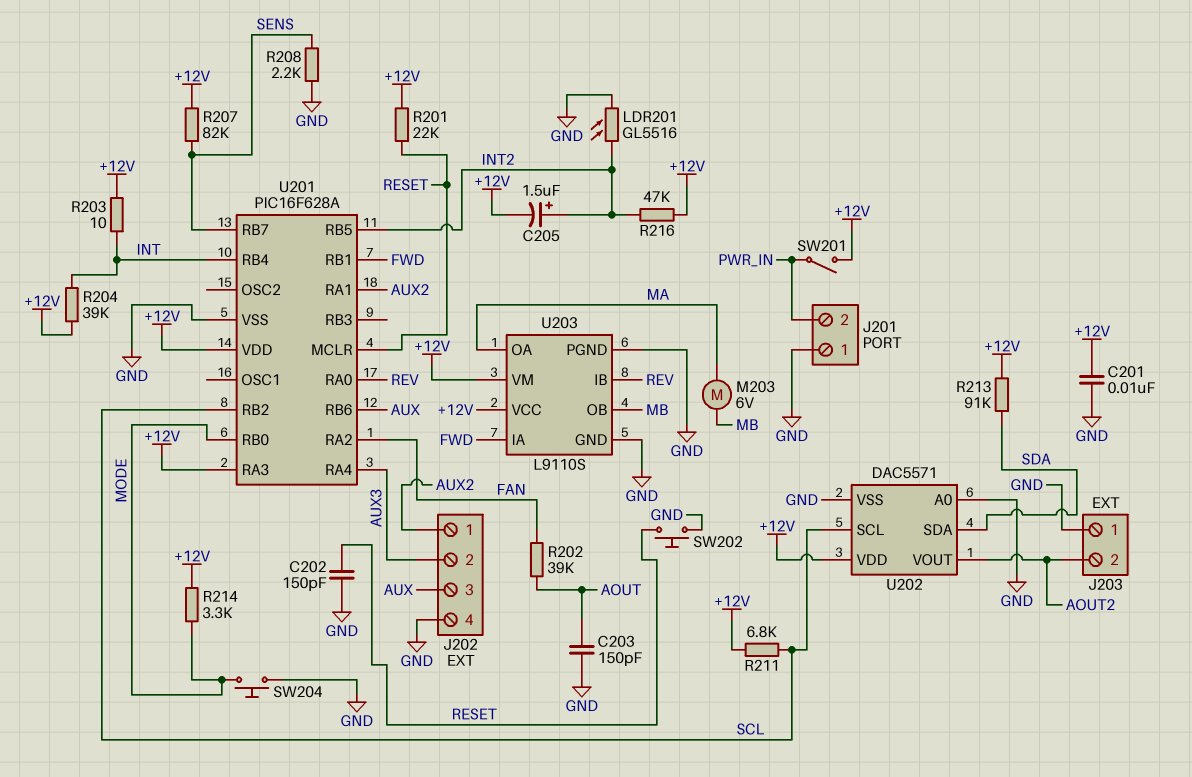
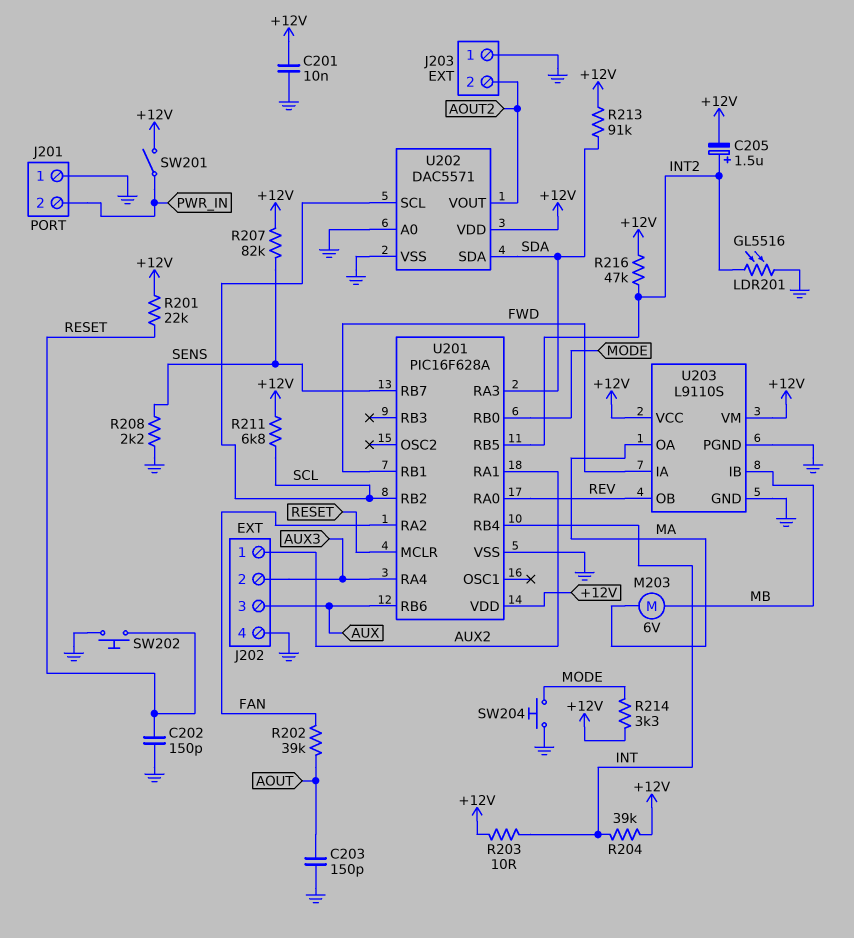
U201 pin RA3: +12V -> SDA
U203 pin IB: REV -> MB
U203 pin OB: MB -> REV

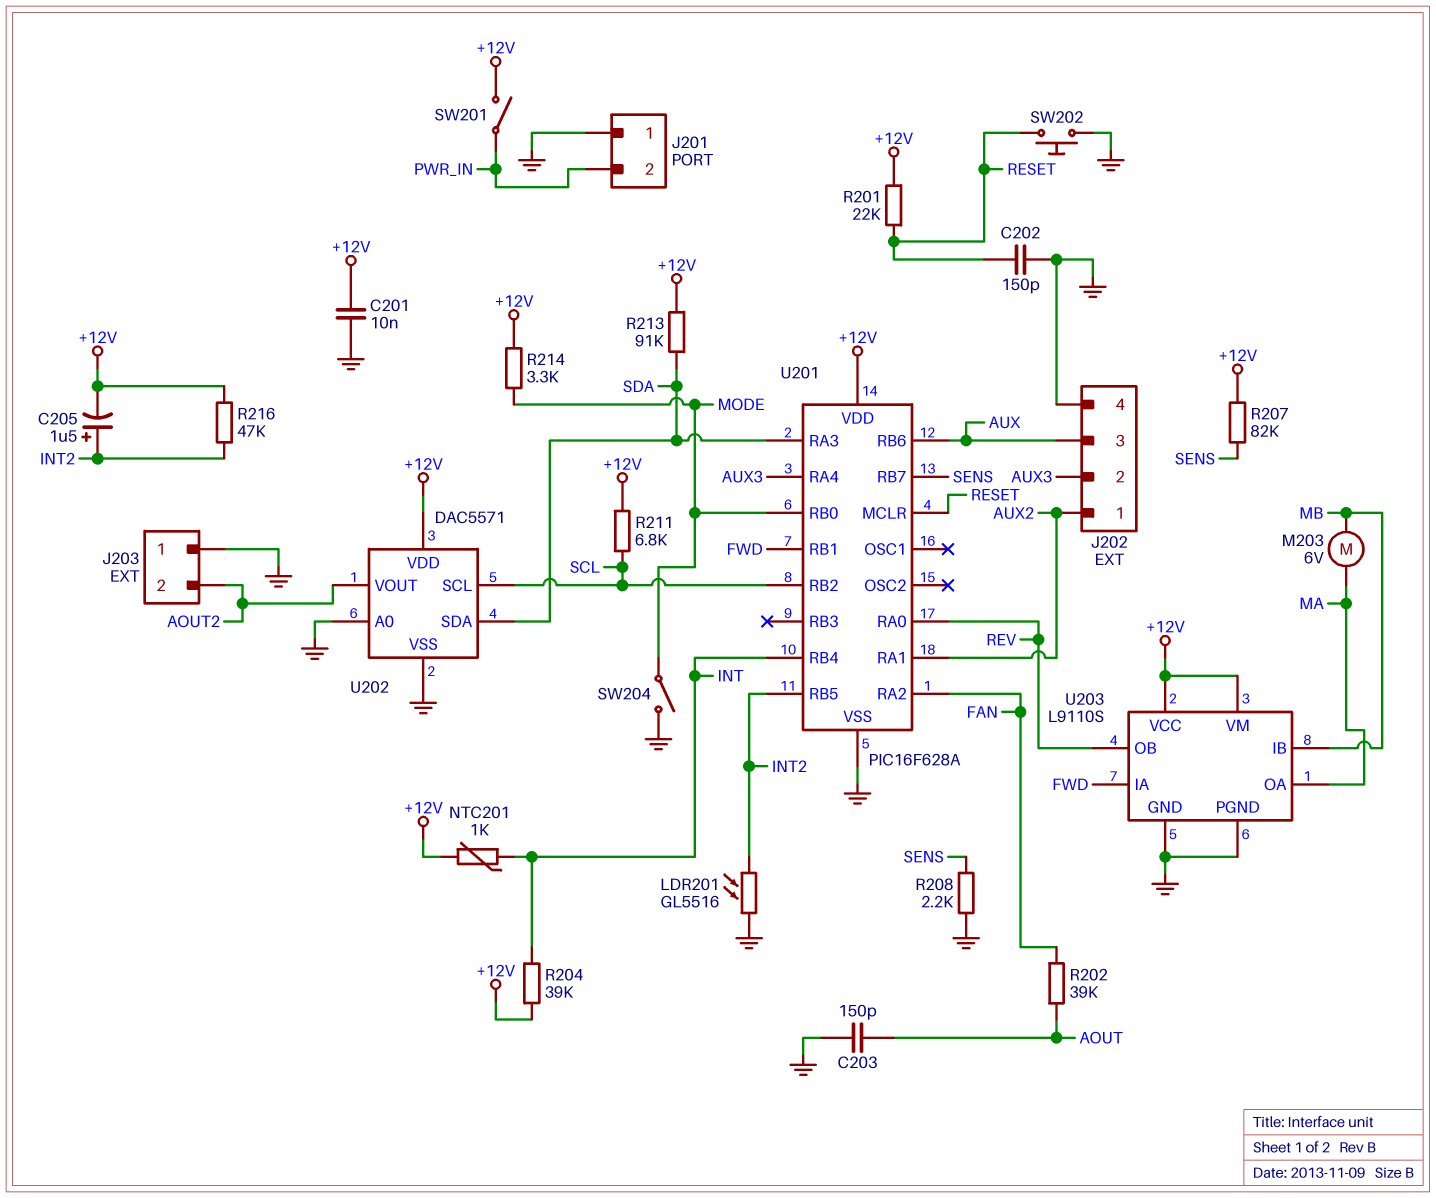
NTC201: none -> 1k (+12V, INT)
R203: 10 (+12V, INT) -> none
SW204: button (GND, MODE) -> switch (GND, MODE)

